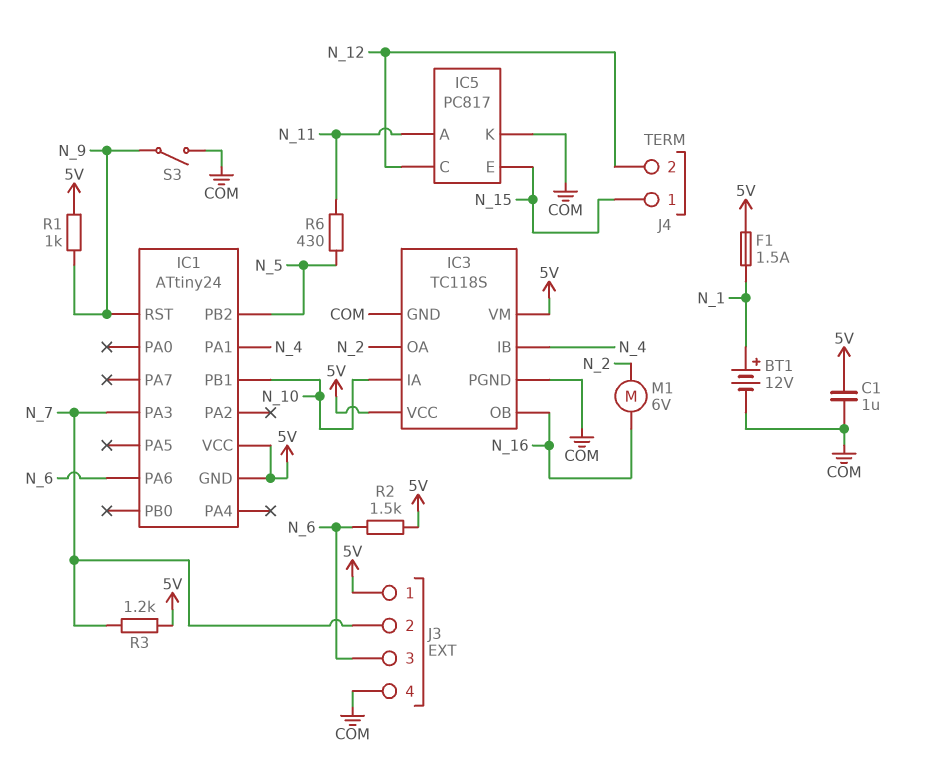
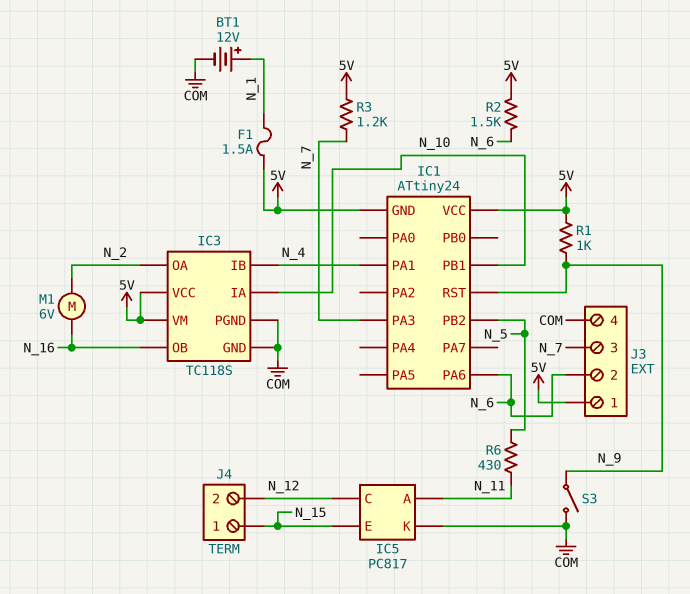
C1: 1uF (5V, COM) -> none
J3 pin 2: N_7 -> N_6
J3 pin 3: N_6 -> N_7

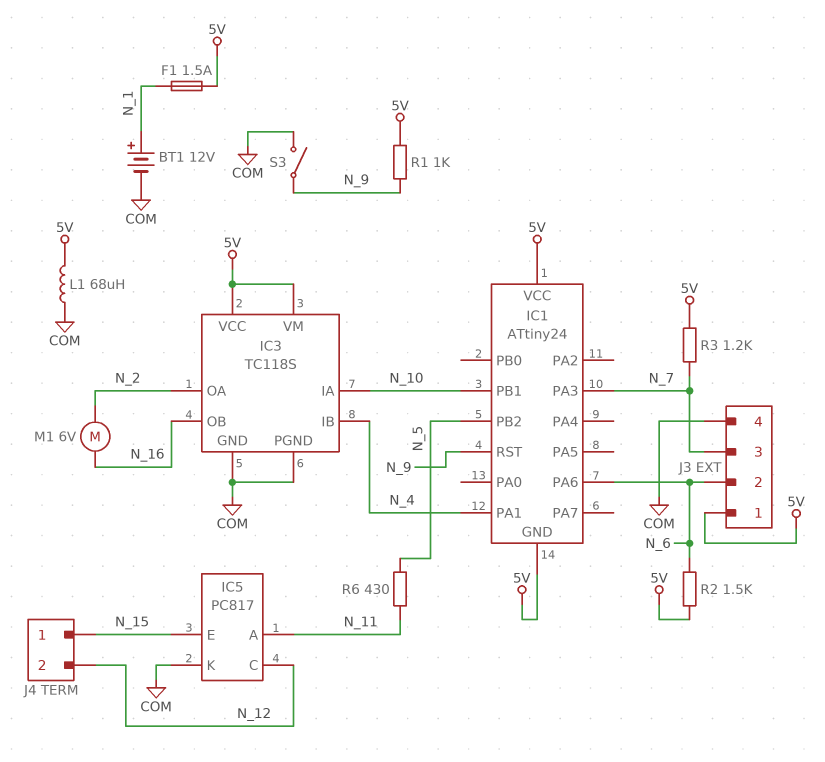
L1: none -> 68uH (5V, COM)

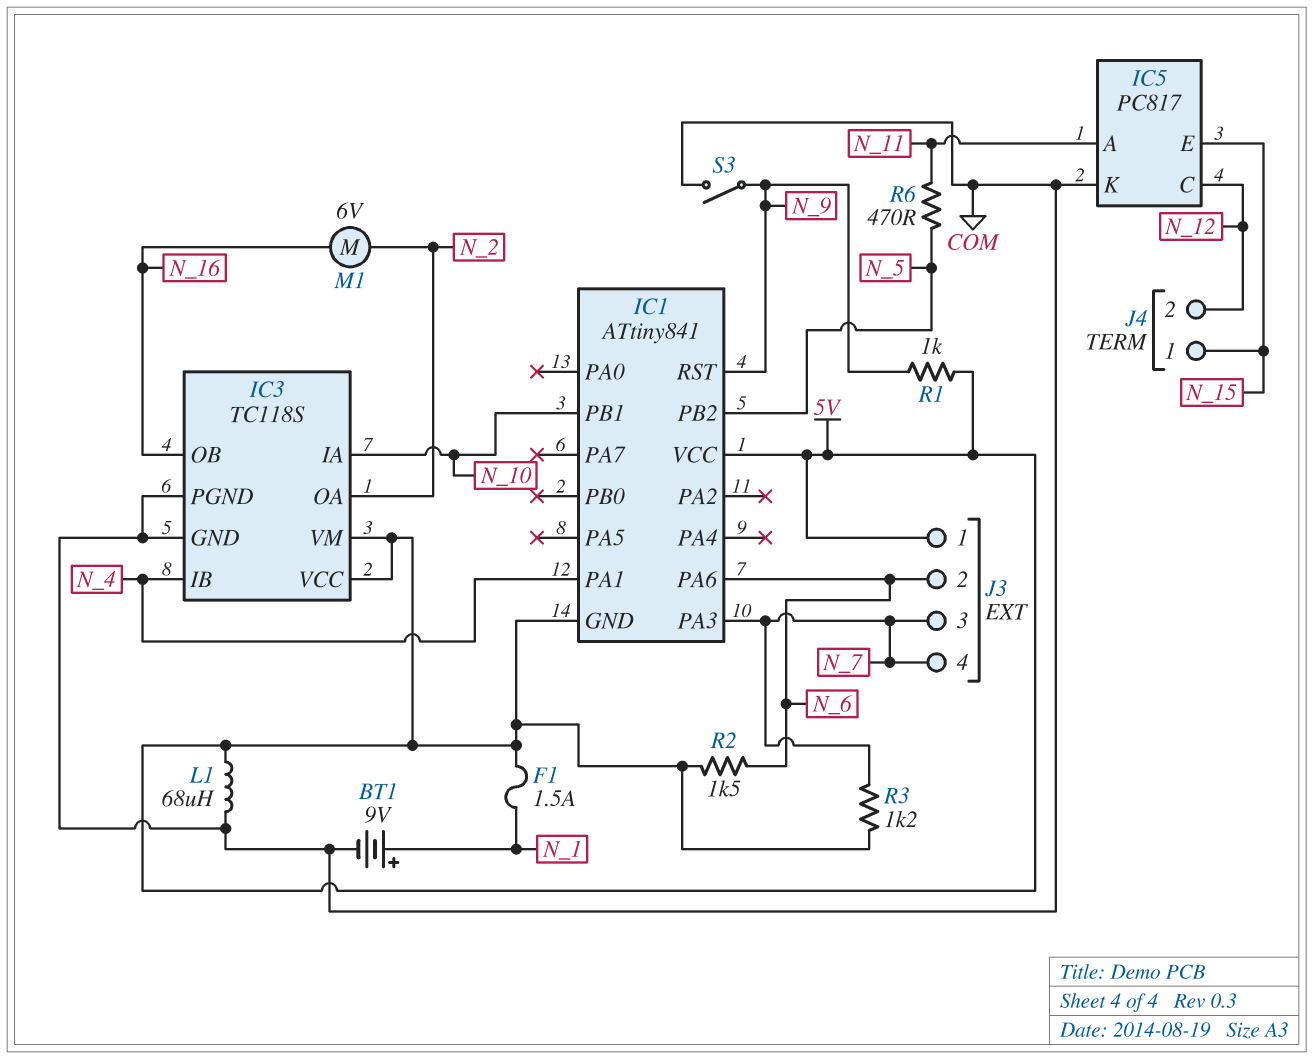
BT1: 12V (plus N_1, minus COM) -> 9V (plus N_1, minus COM)
IC1: ATtiny24 -> ATtiny841
J3 pin 4: COM -> N_7
R6: 430 (N_5, N_11) -> 470 (N_5, N_11)

